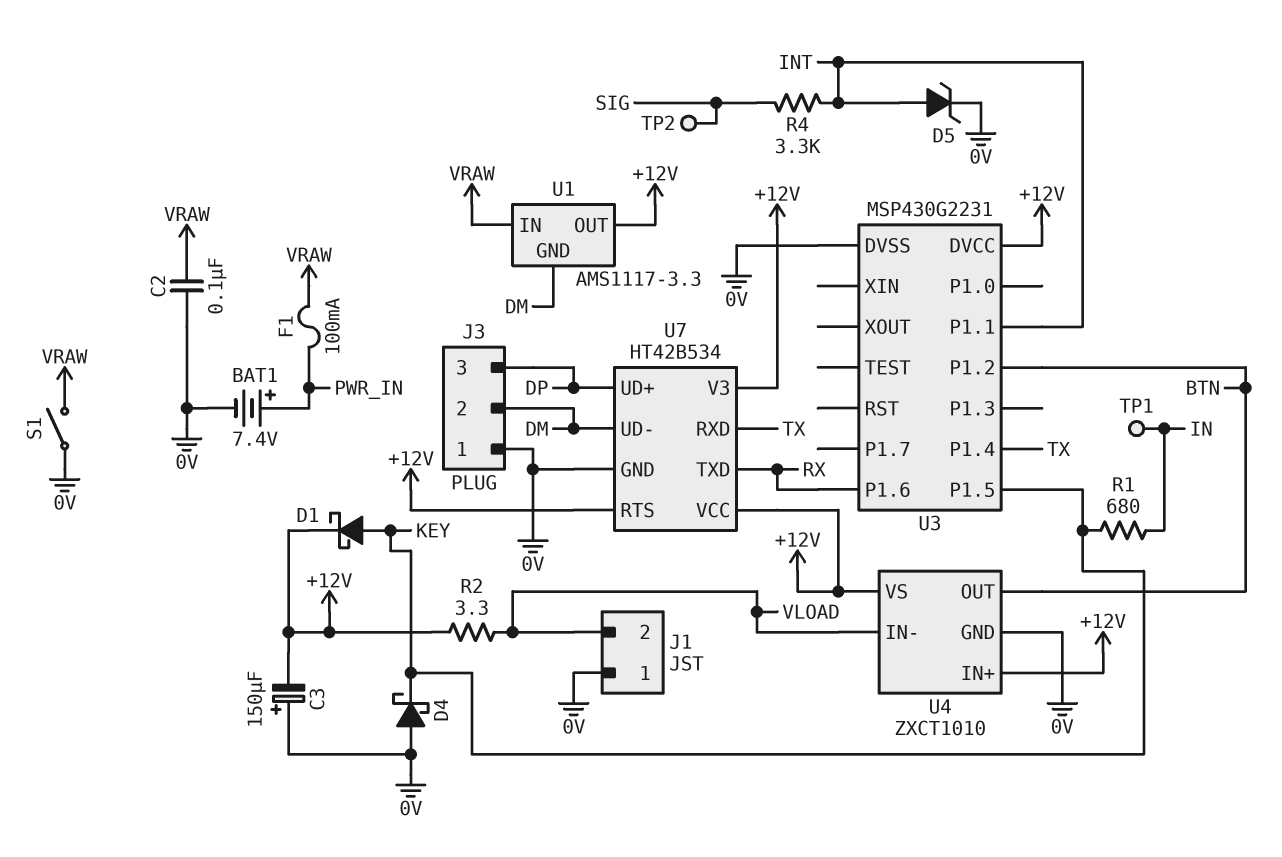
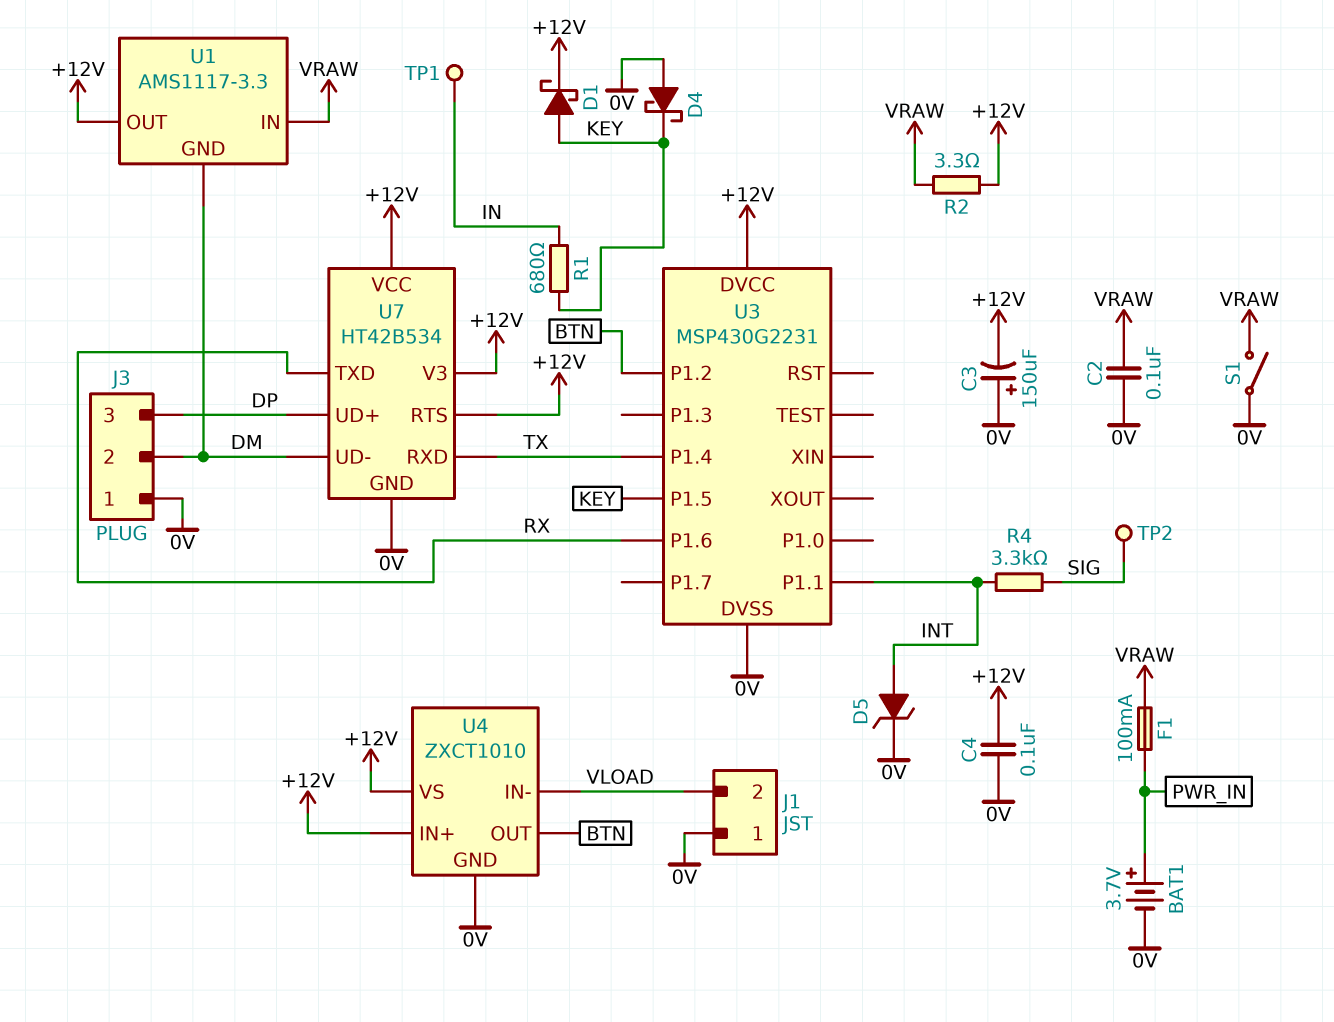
BAT1: 7.4V (plus PWR_IN, minus 0V) -> 3.7V (plus PWR_IN, minus 0V)
C4: none -> 100nF (+12V, 0V)
R2: 3.3 (+12V, VLOAD) -> 3.3 (+12V, VRAW)

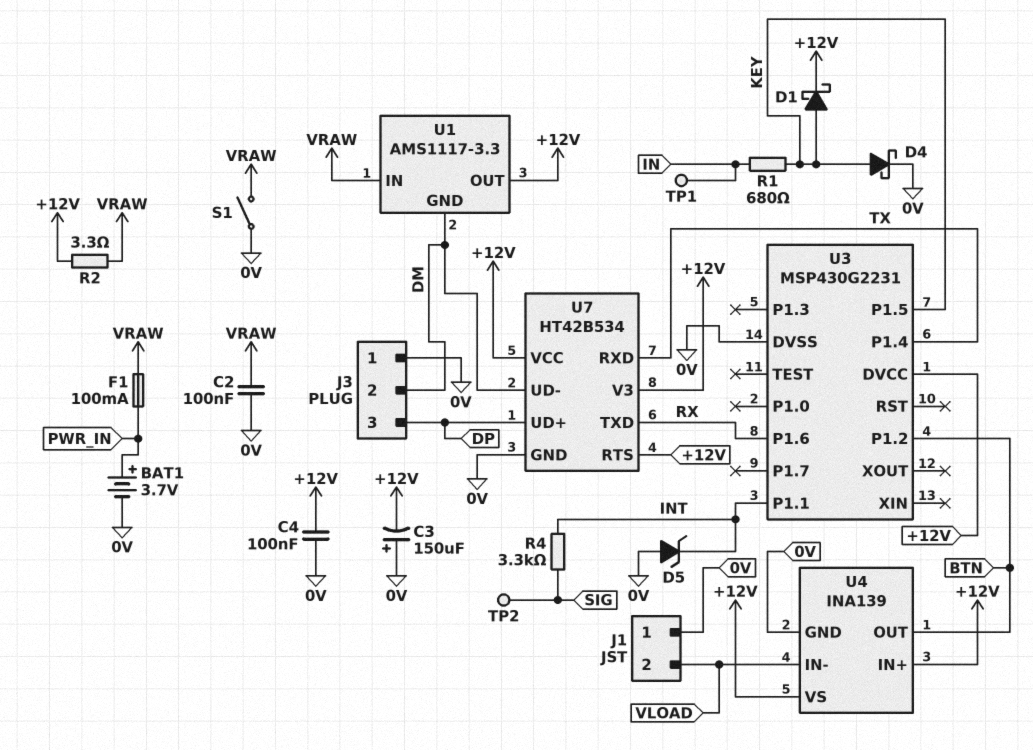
D4: schottky (A 0V, K KEY) -> schottky (A KEY, K 0V)
D5: zener (A INT, K 0V) -> zener (A 0V, K INT)
U4: ZXCT1010 -> INA139

